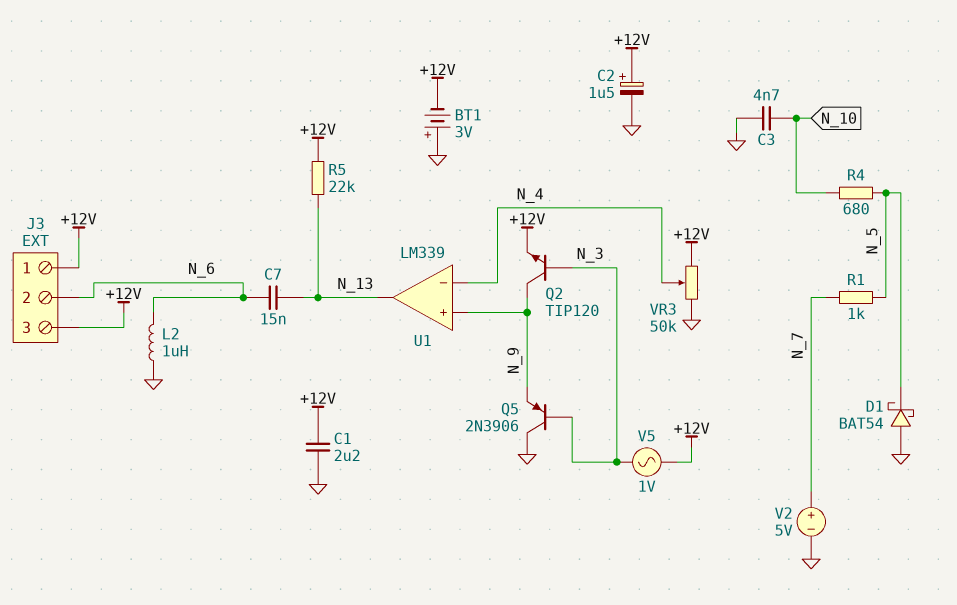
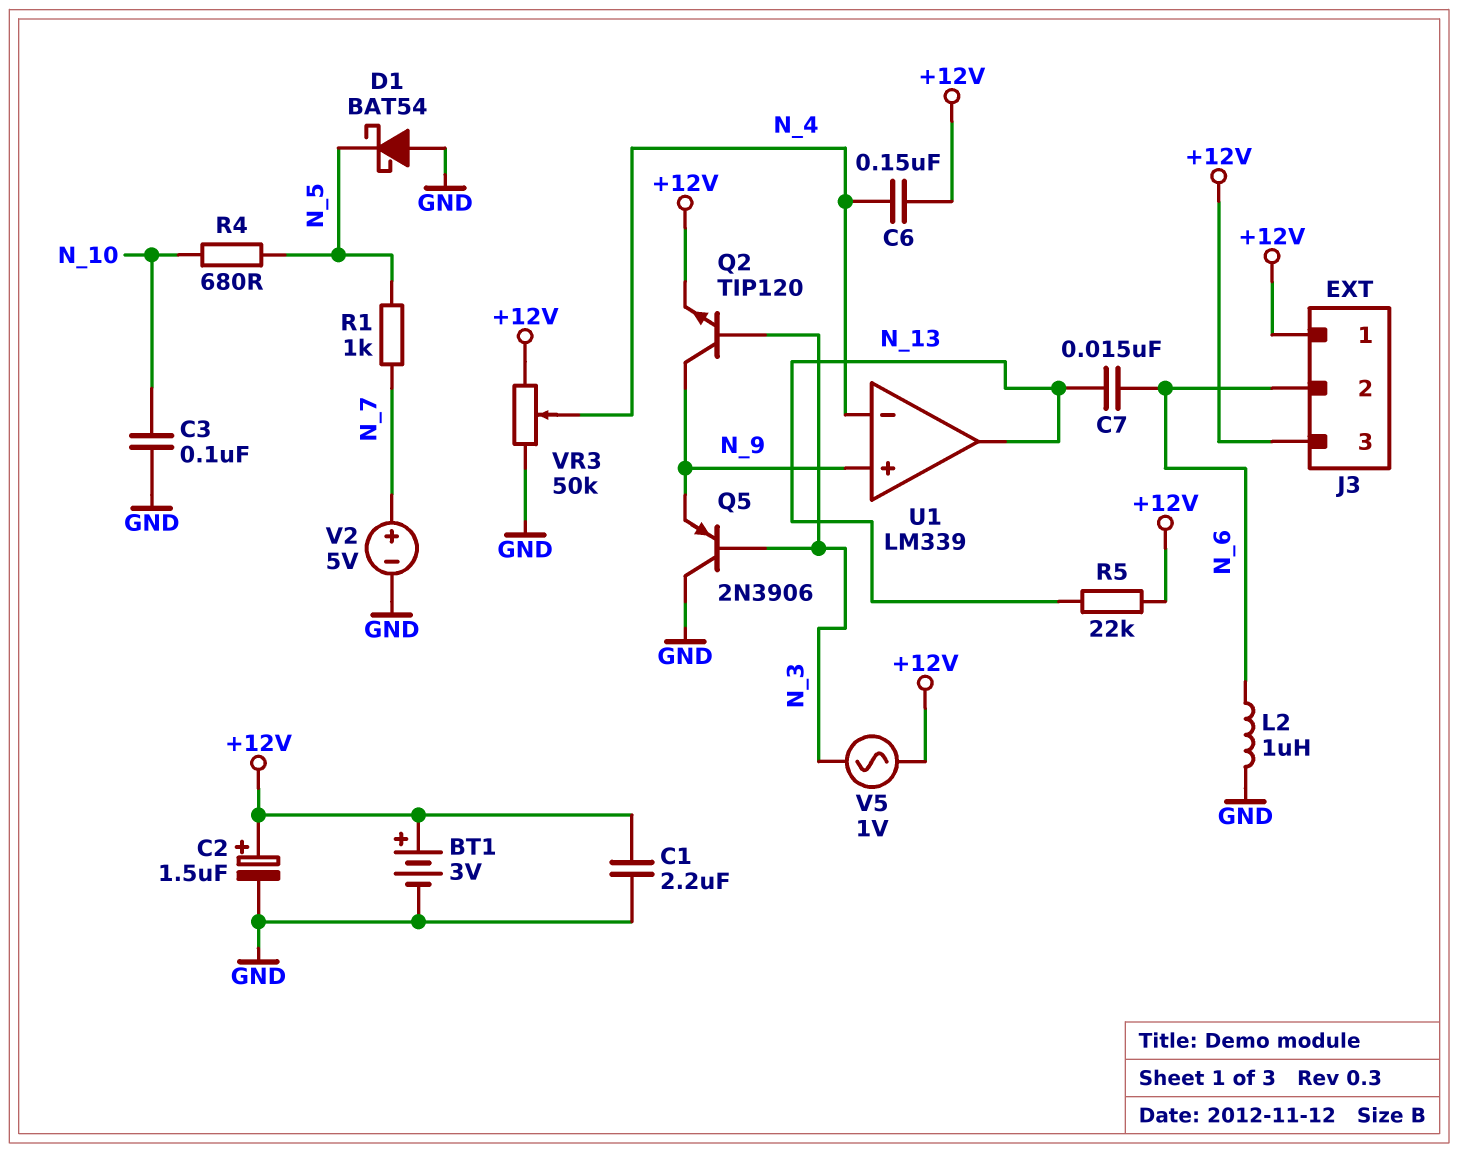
BT1: 3V (plus GND, minus +12V) -> 3V (plus +12V, minus GND)
C3: 4.7nF (GND, N_10) -> 100nF (GND, N_10)
C6: none -> 150nF (+12V, N_4)

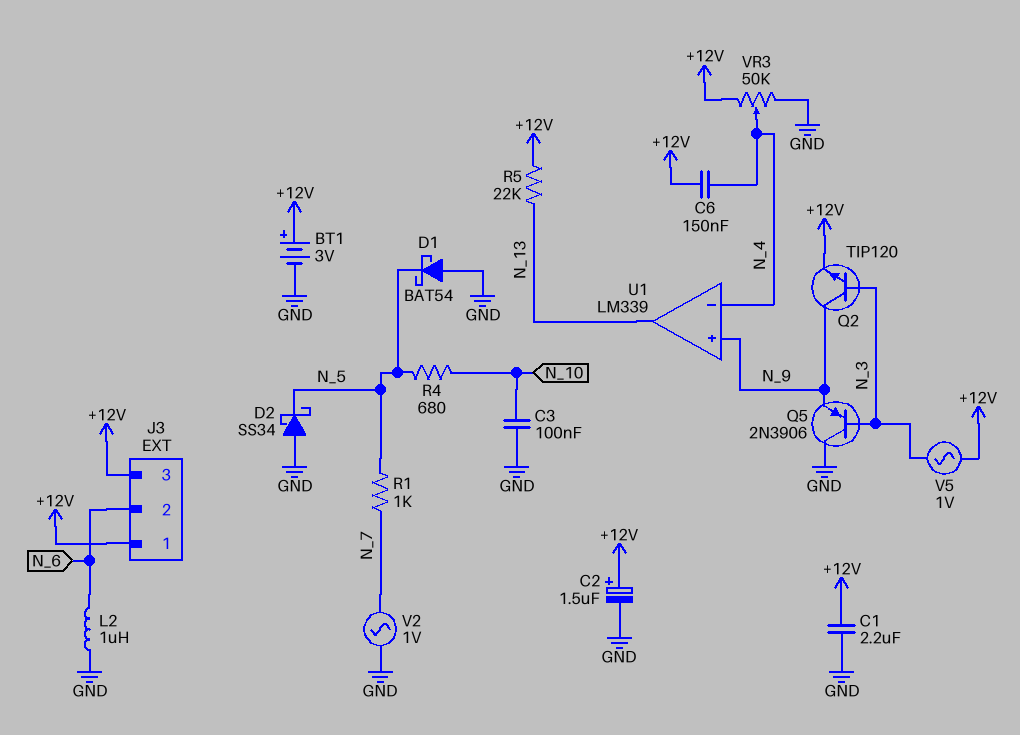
C7: 15nF (N_6, N_13) -> none
D2: none -> schottky SS34 (A GND, K N_5)
V2: 5V (plus N_7, minus GND) -> AC 1V (GND, N_7)

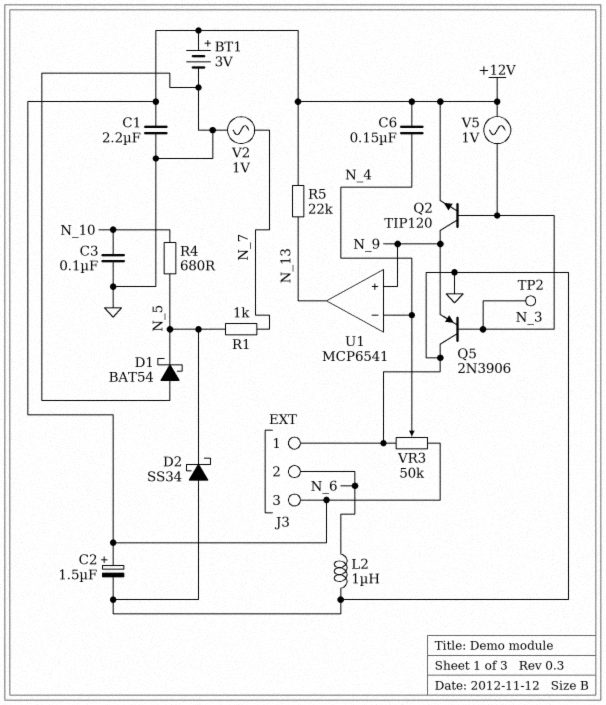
J3 pin 1: +12V -> GND
TP2: none -> test point (N_3)
U1: LM339 -> MCP6541

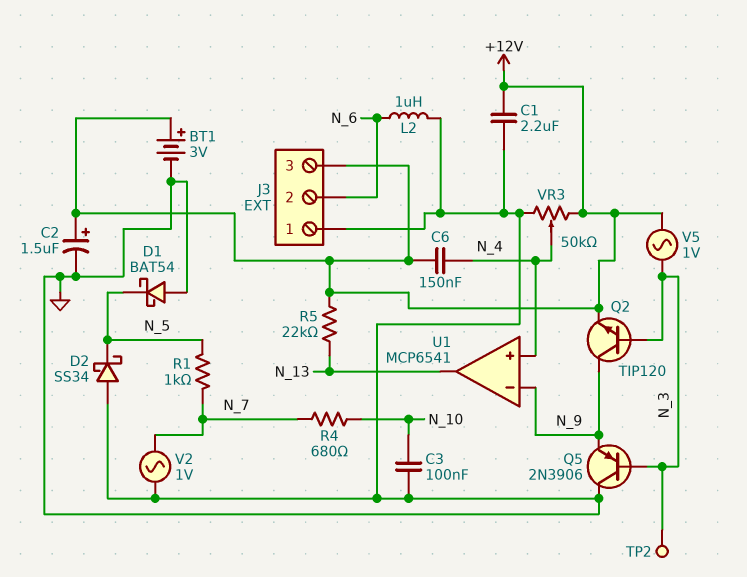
R4: 680 (N_5, N_10) -> 680 (N_7, N_10)
U1 pin in+: N_9 -> N_4
U1 pin in-: N_4 -> N_9

